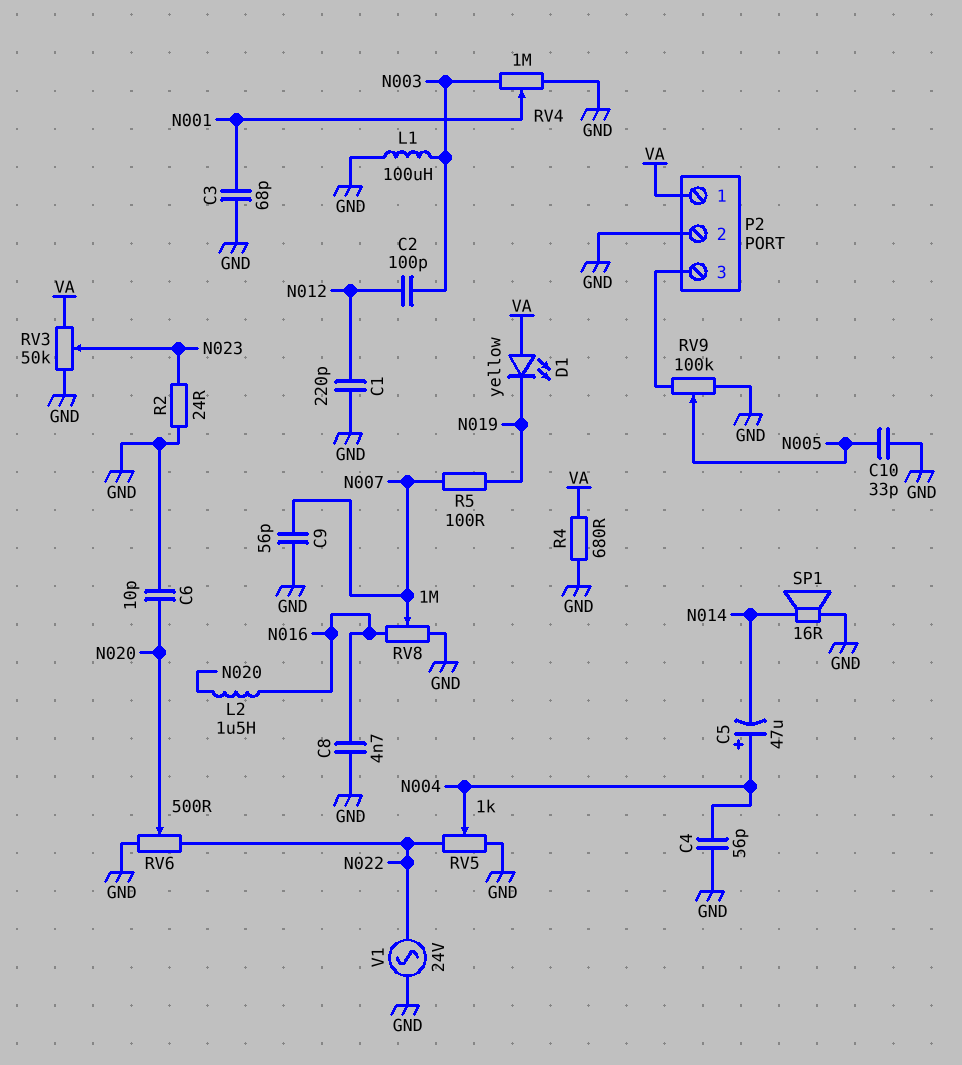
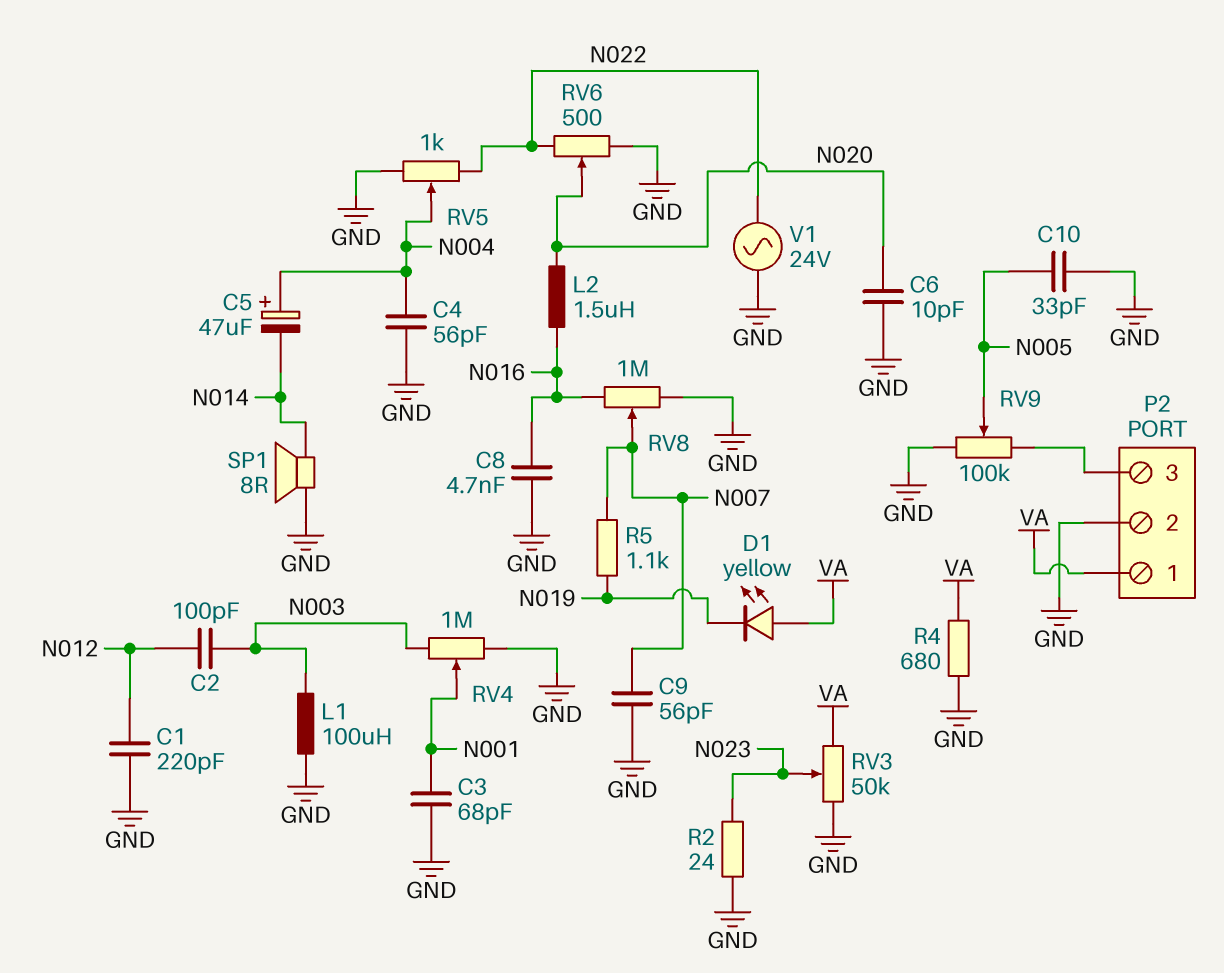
R5: 100 (N007, N019) -> 1.1k (N007, N019)
SP1: speaker 16R (GND, N014) -> speaker 8R (GND, N014)

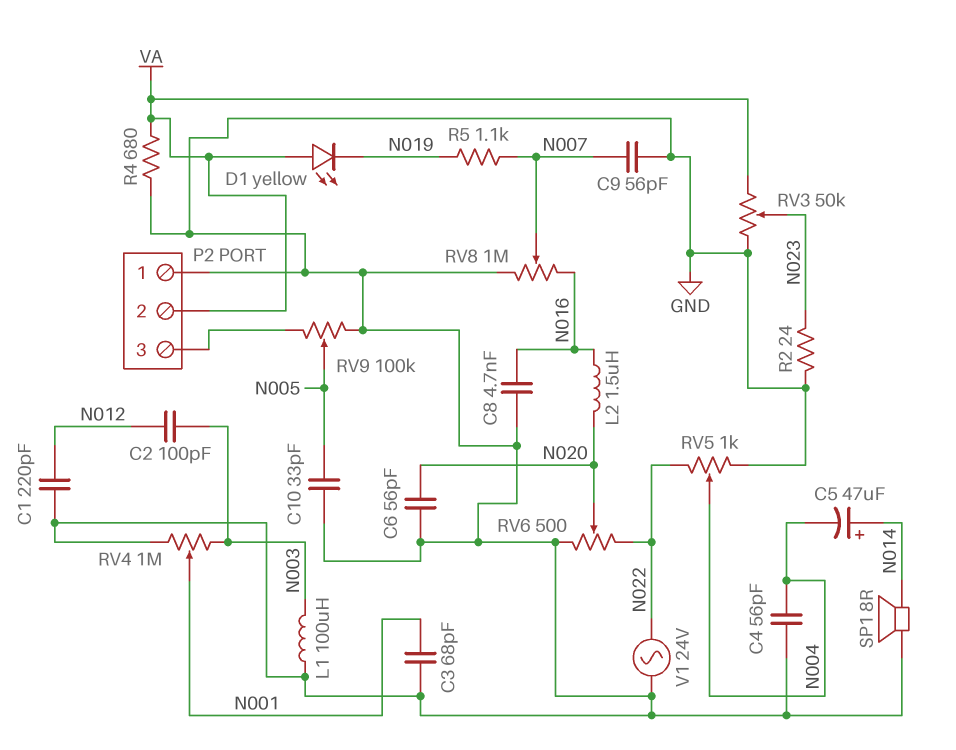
C5: 47uF (plus N004, minus N014) -> 47uF (plus N014, minus N004)
C6: 10pF (GND, N020) -> 56pF (GND, N020)
P2 pin 1: VA -> GND
P2 pin 2: GND -> VA

